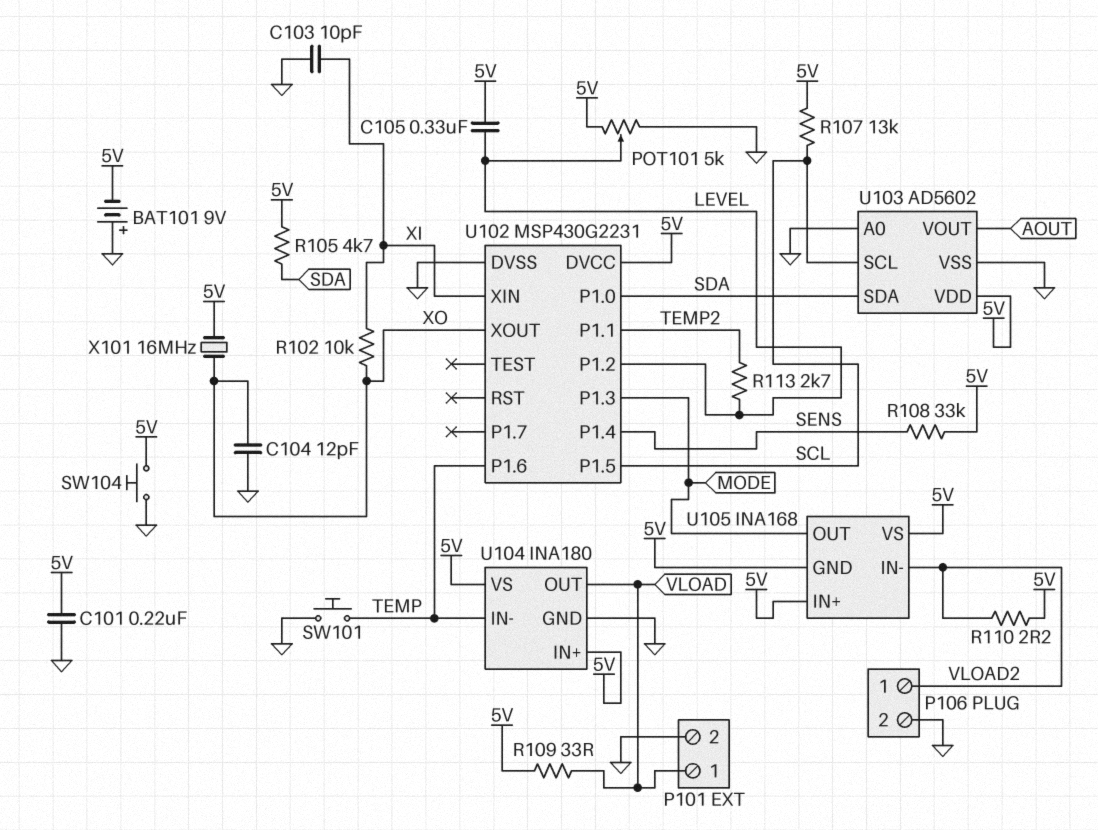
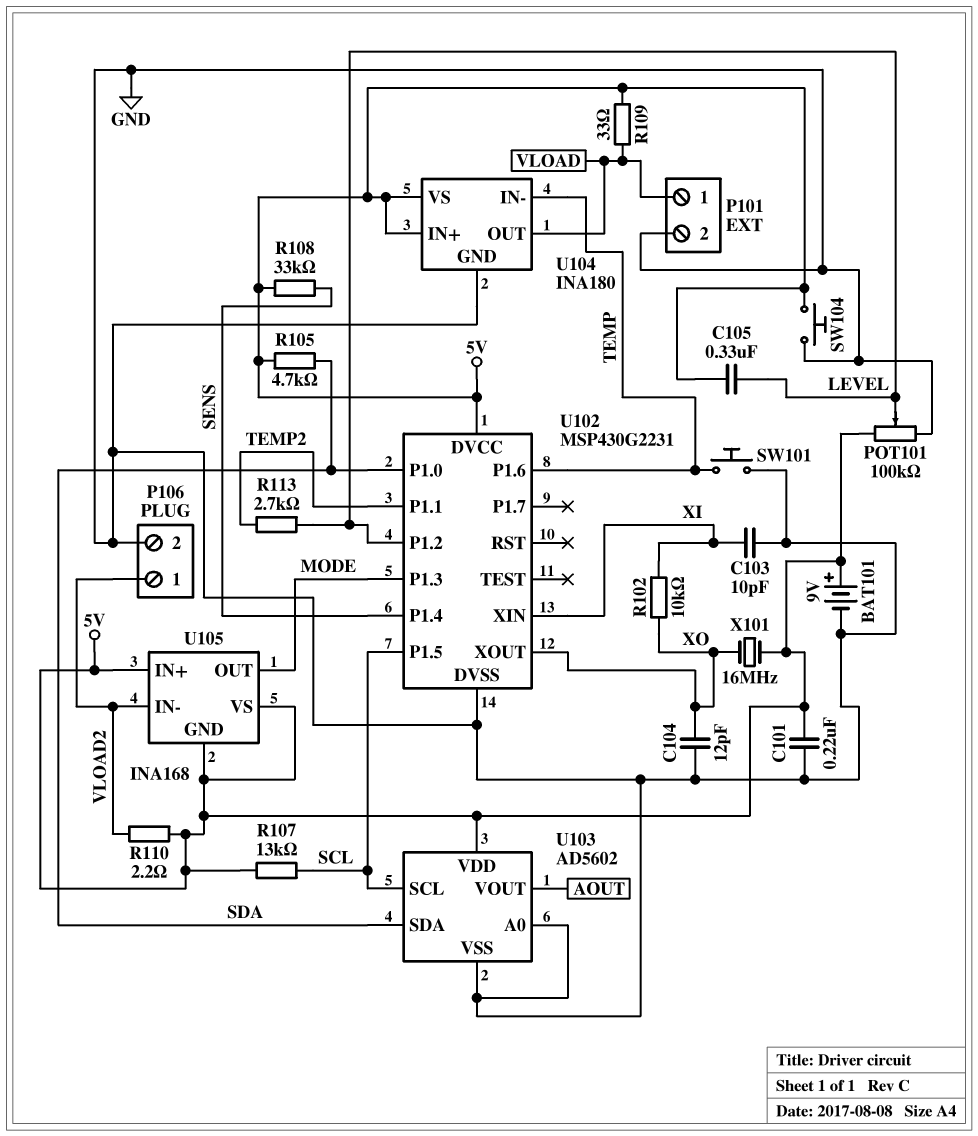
BAT101: 9V (plus GND, minus 5V) -> 9V (plus 5V, minus GND)
POT101: 5k (5V, GND, wiper LEVEL) -> 100k (5V, GND, wiper LEVEL)

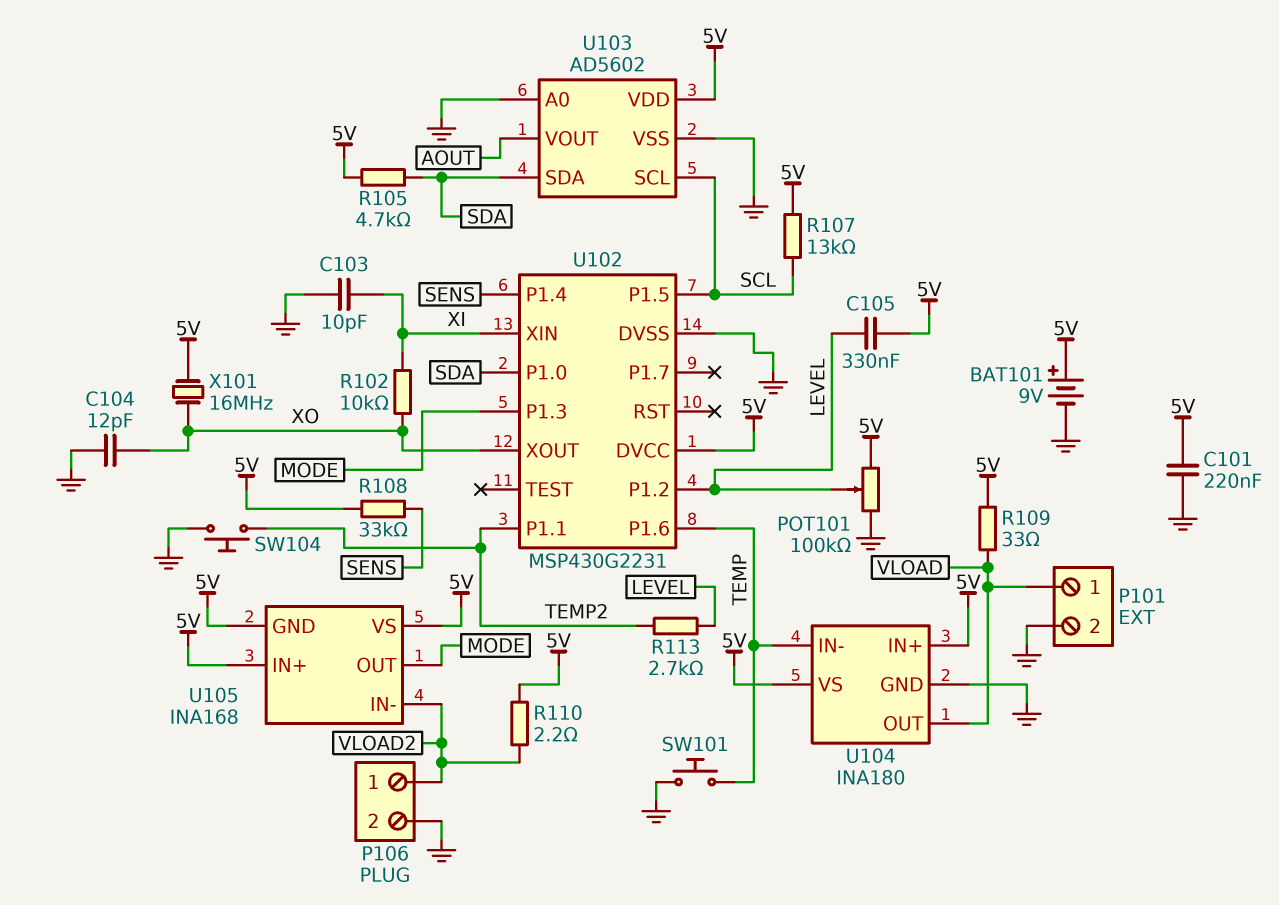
SW104: button (5V, GND) -> button (GND, TEMP2)

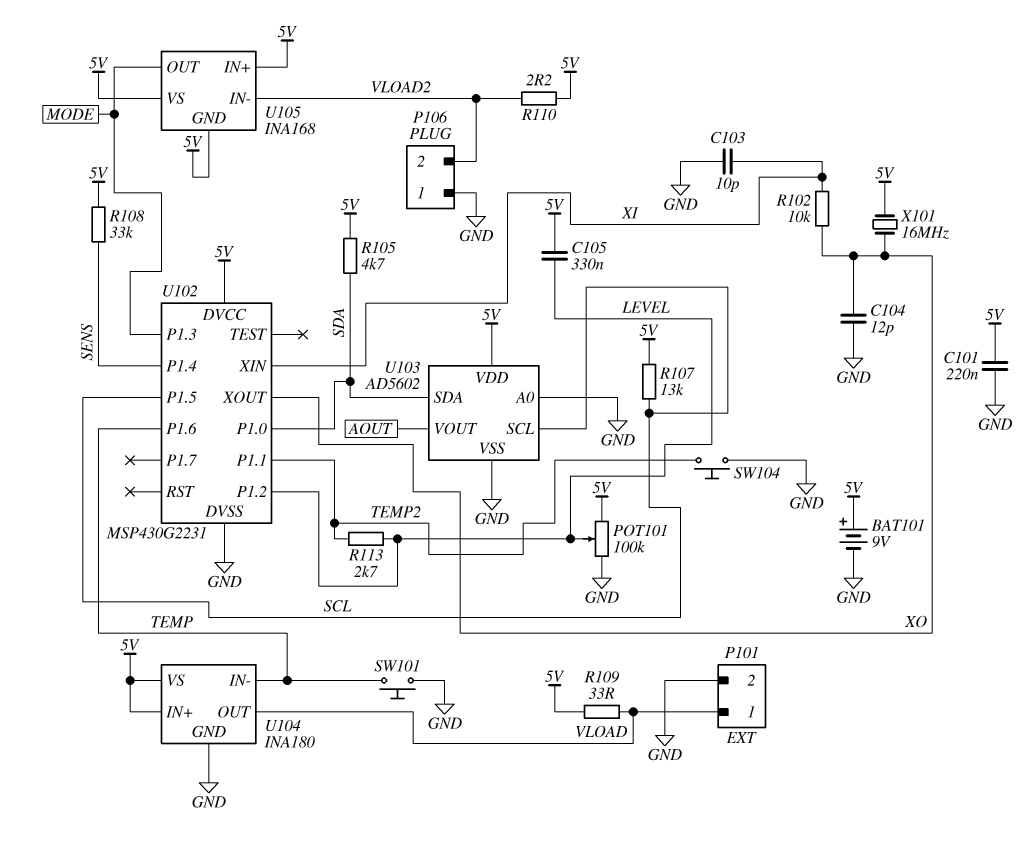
P106 pin 1: VLOAD2 -> GND
P106 pin 2: GND -> VLOAD2

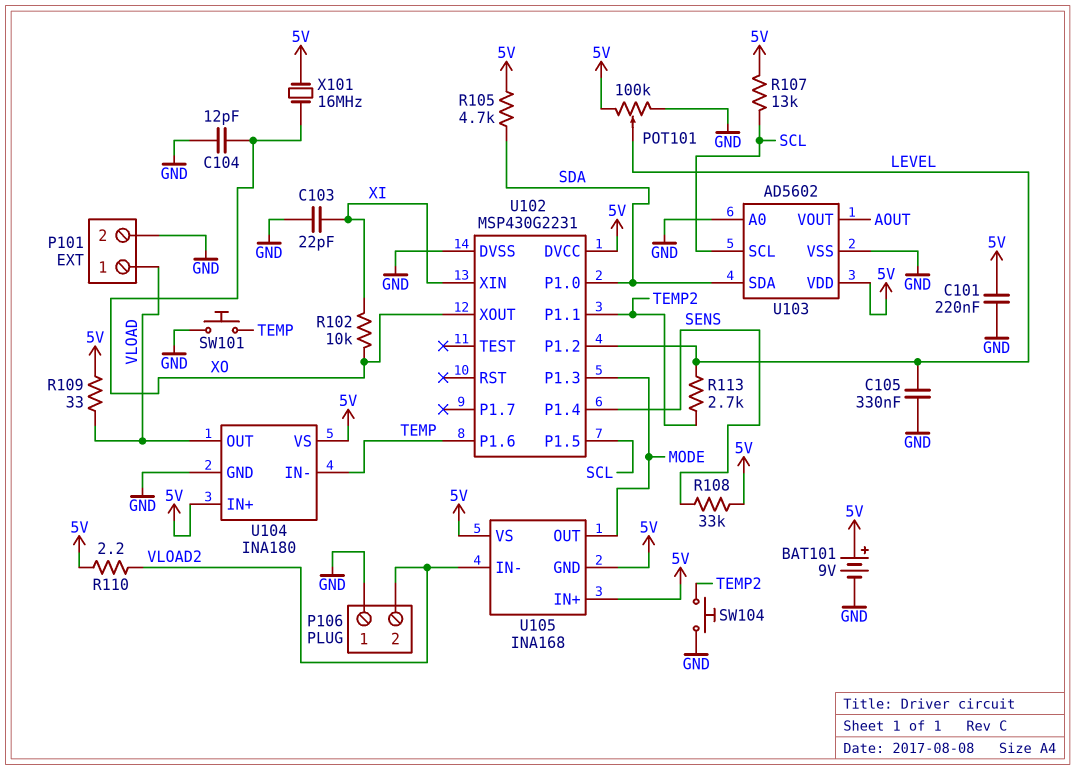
C103: 10pF (GND, XI) -> 22pF (GND, XI)
C105: 330nF (5V, LEVEL) -> 330nF (GND, LEVEL)

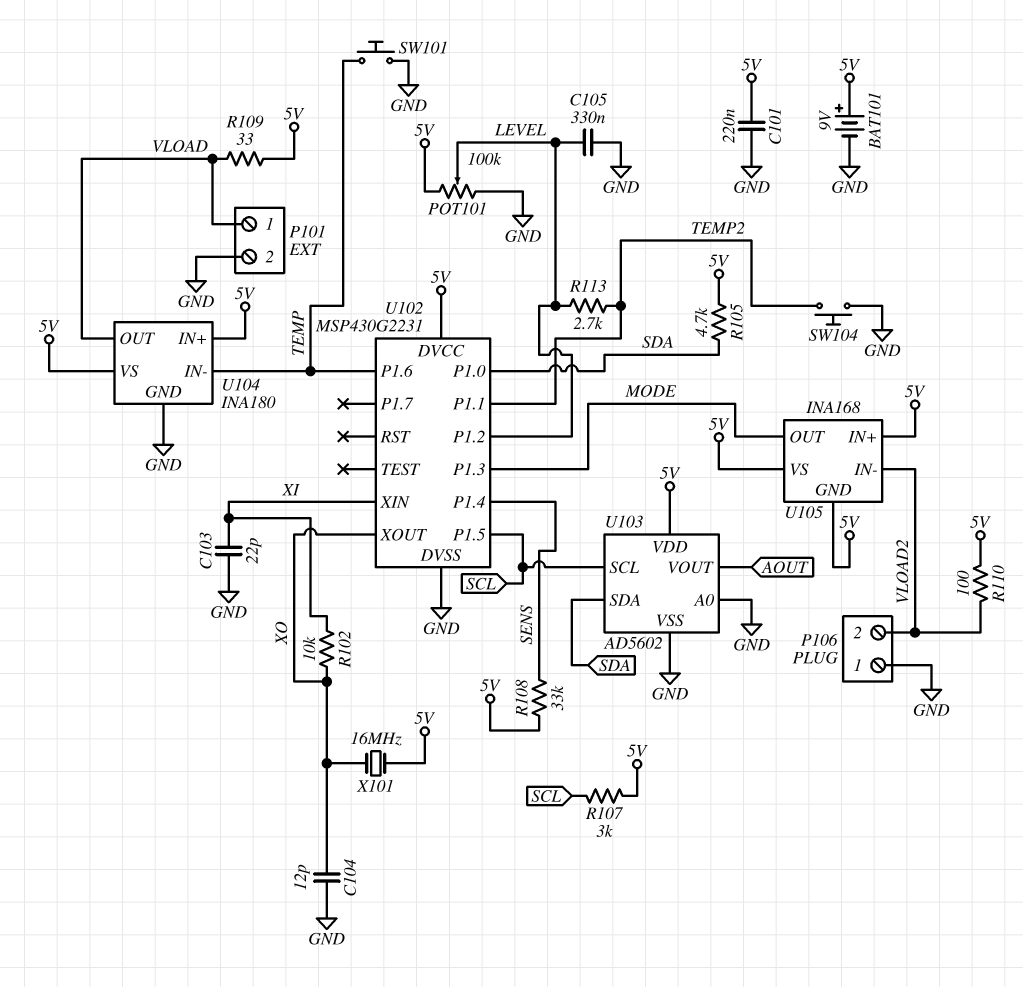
R107: 13k (5V, SCL) -> 3k (5V, SCL)
R110: 2.2 (5V, VLOAD2) -> 100 (5V, VLOAD2)

